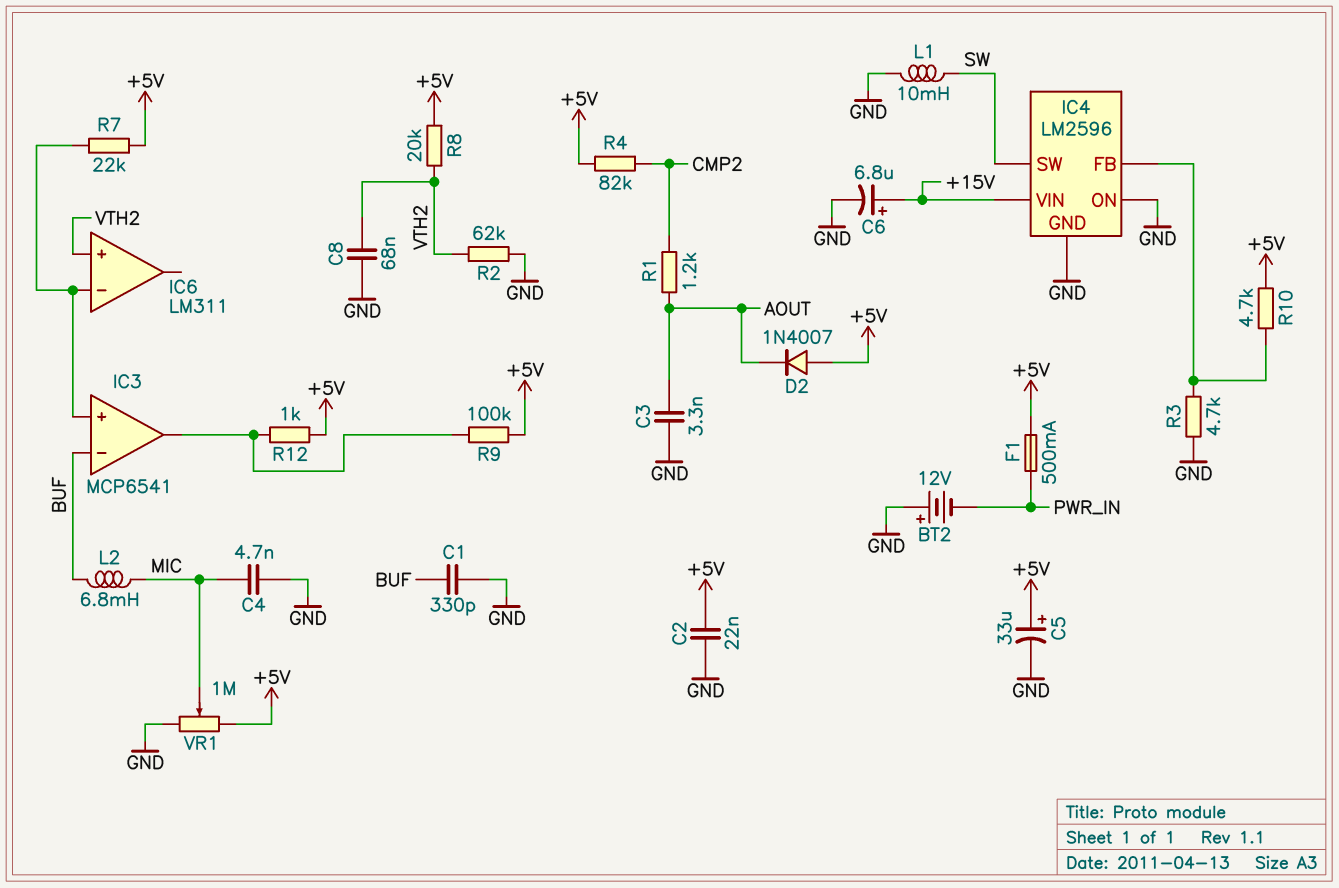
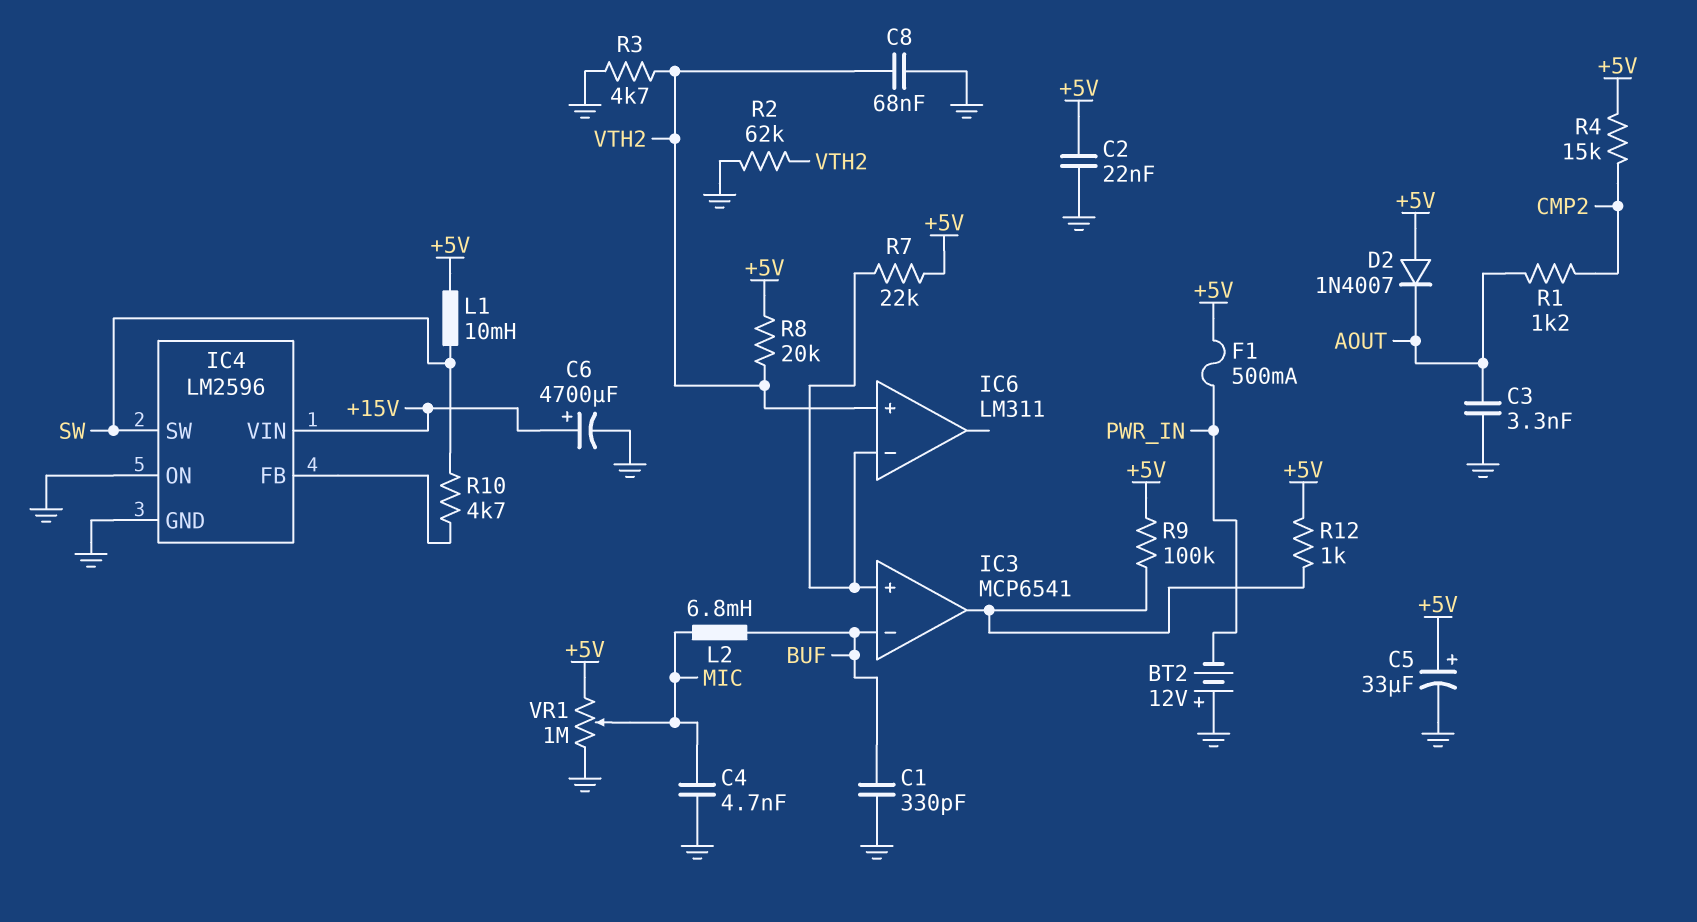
C6: 6.8uF (plus +15V, minus GND) -> 4700uF (plus +15V, minus GND)
L1: 10mH (GND, SW) -> 10mH (+5V, SW)
R3: 4.7k (GND, IC4/FB) -> 4.7k (GND, VTH2)
R4: 82k (+5V, CMP2) -> 15k (+5V, CMP2)
R10: 4.7k (+5V, IC4/FB) -> 4.7k (IC4/FB, SW)

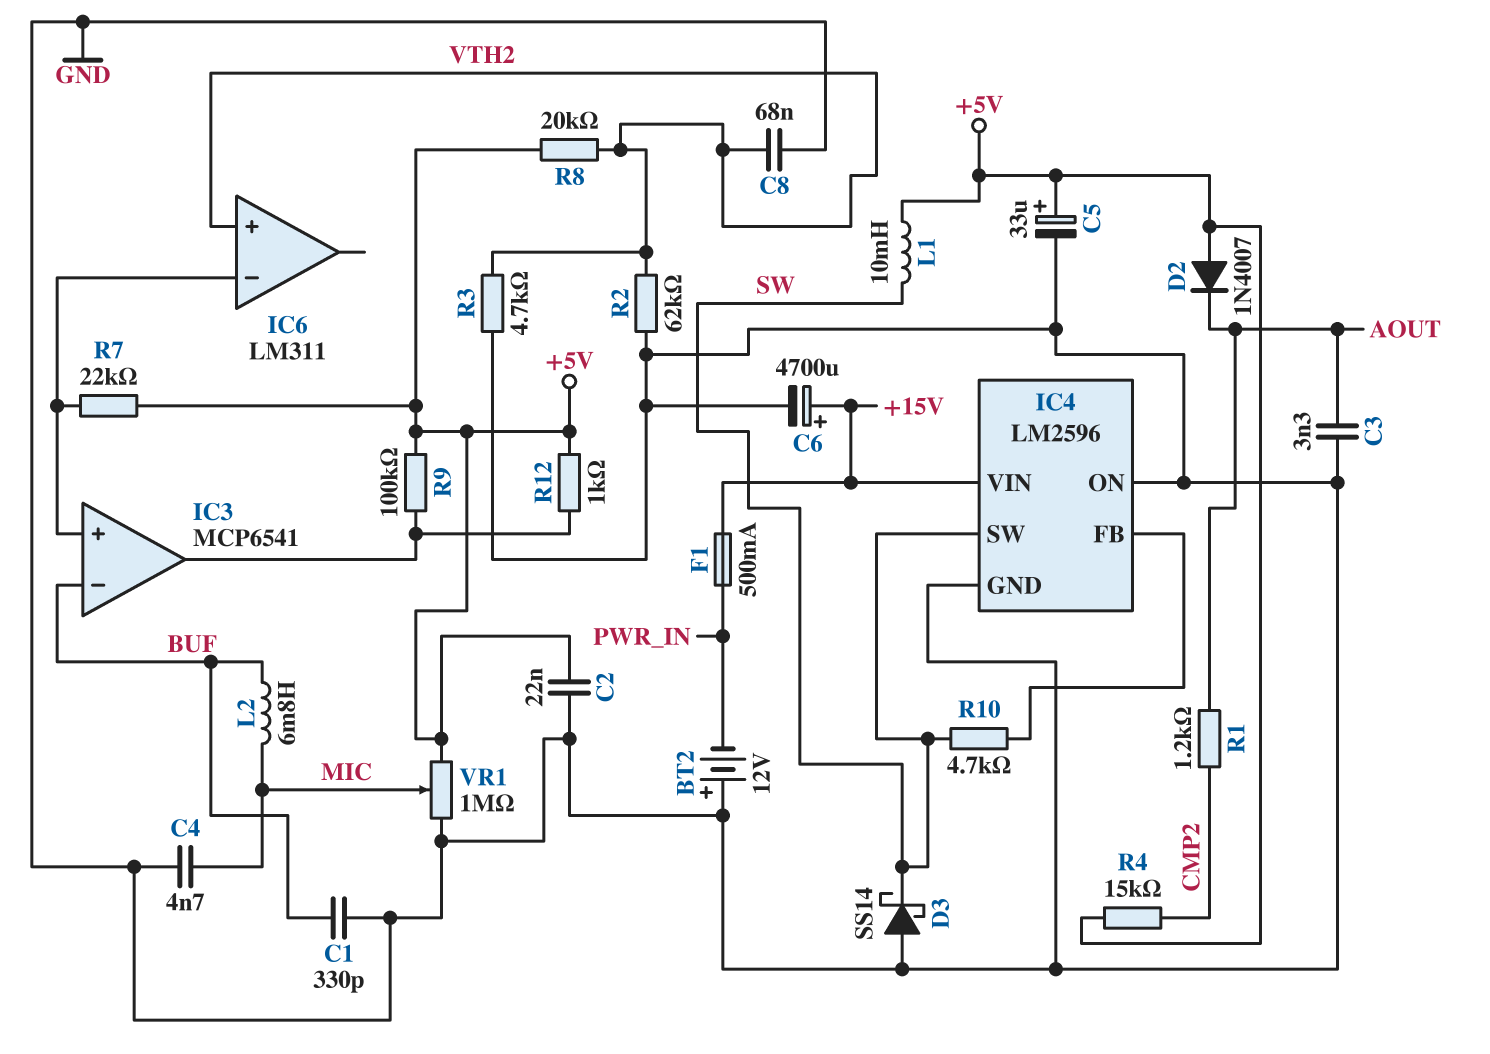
D3: none -> schottky SS14 (A GND, K SW)
F1: 500mA (+5V, PWR_IN) -> 500mA (+15V, PWR_IN)

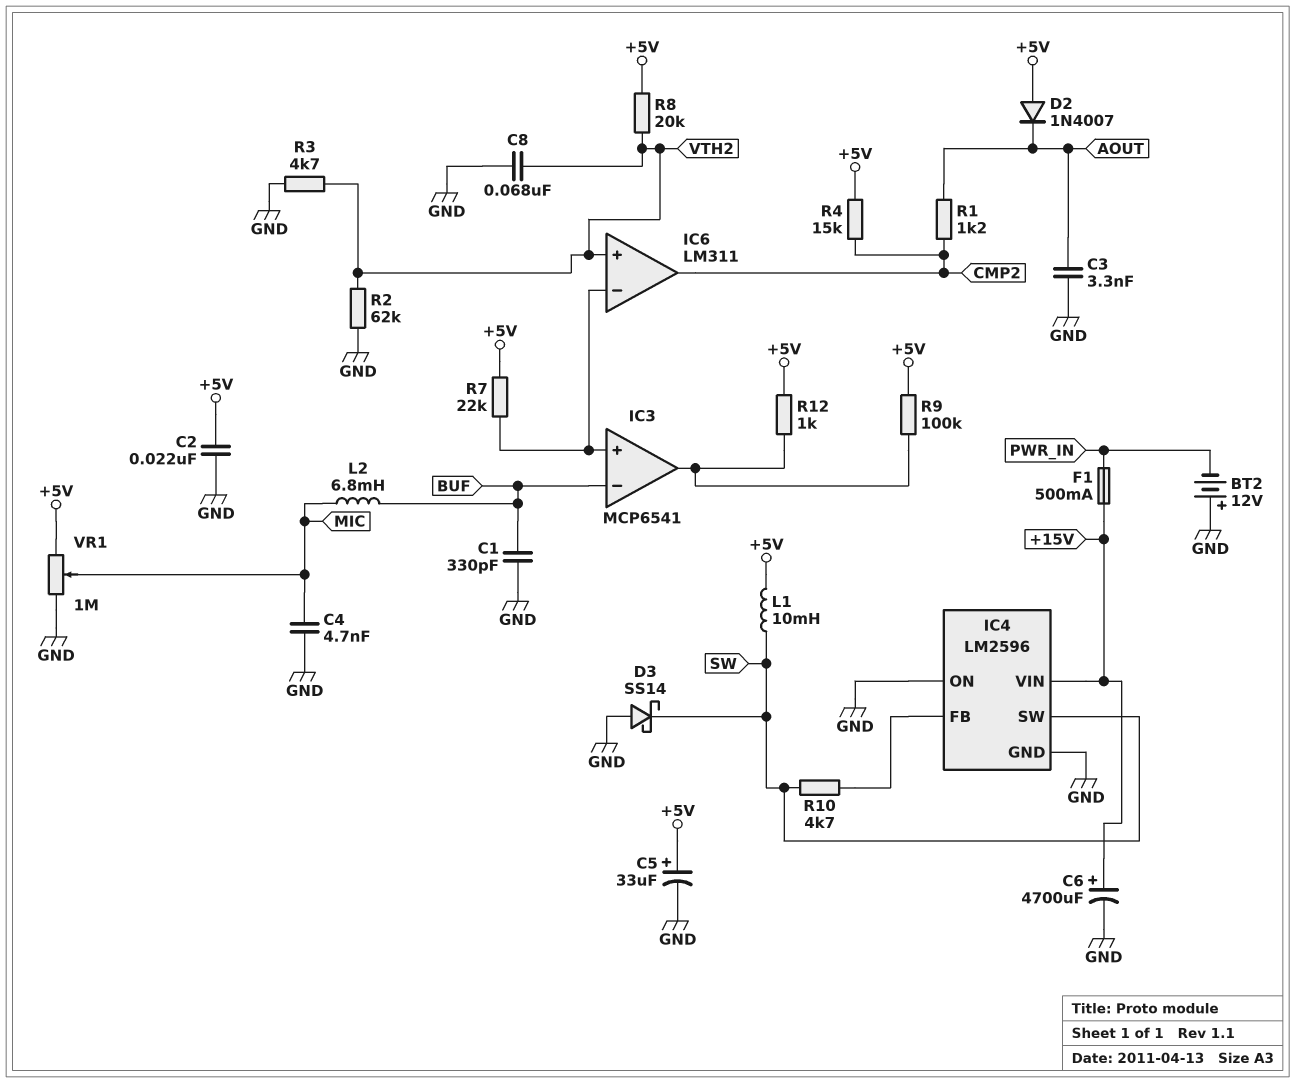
IC6 pin out: none -> CMP2

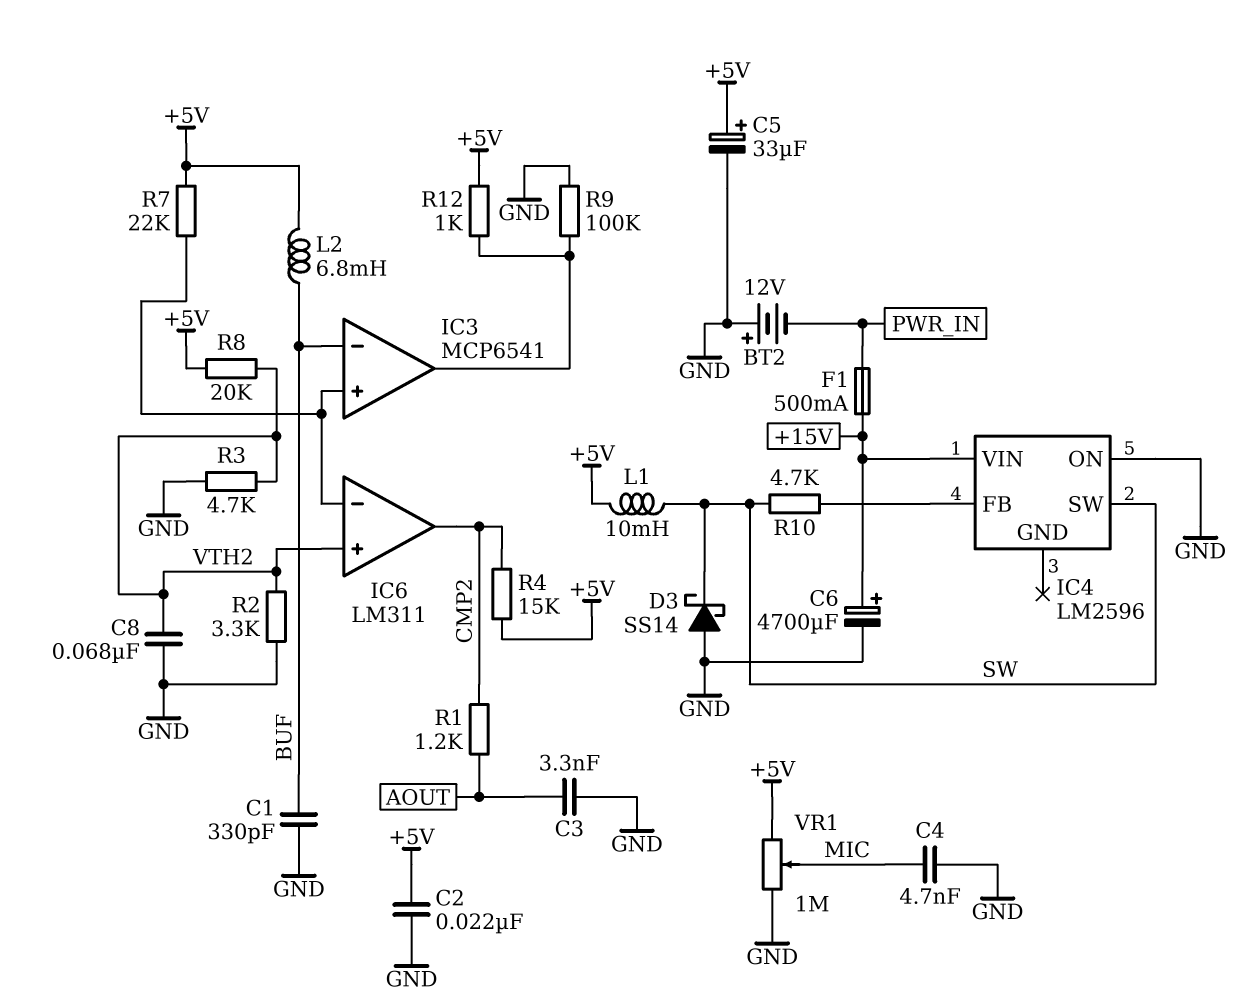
D2: diode 1N4007 (A +5V, K AOUT) -> none
IC4 pin GND: GND -> none
L2: 6.8mH (BUF, MIC) -> 6.8mH (+5V, BUF)
R2: 62k (GND, VTH2) -> 3.3k (GND, VTH2)
R9: 100k (+5V, IC3/out) -> 100k (GND, IC3/out)

